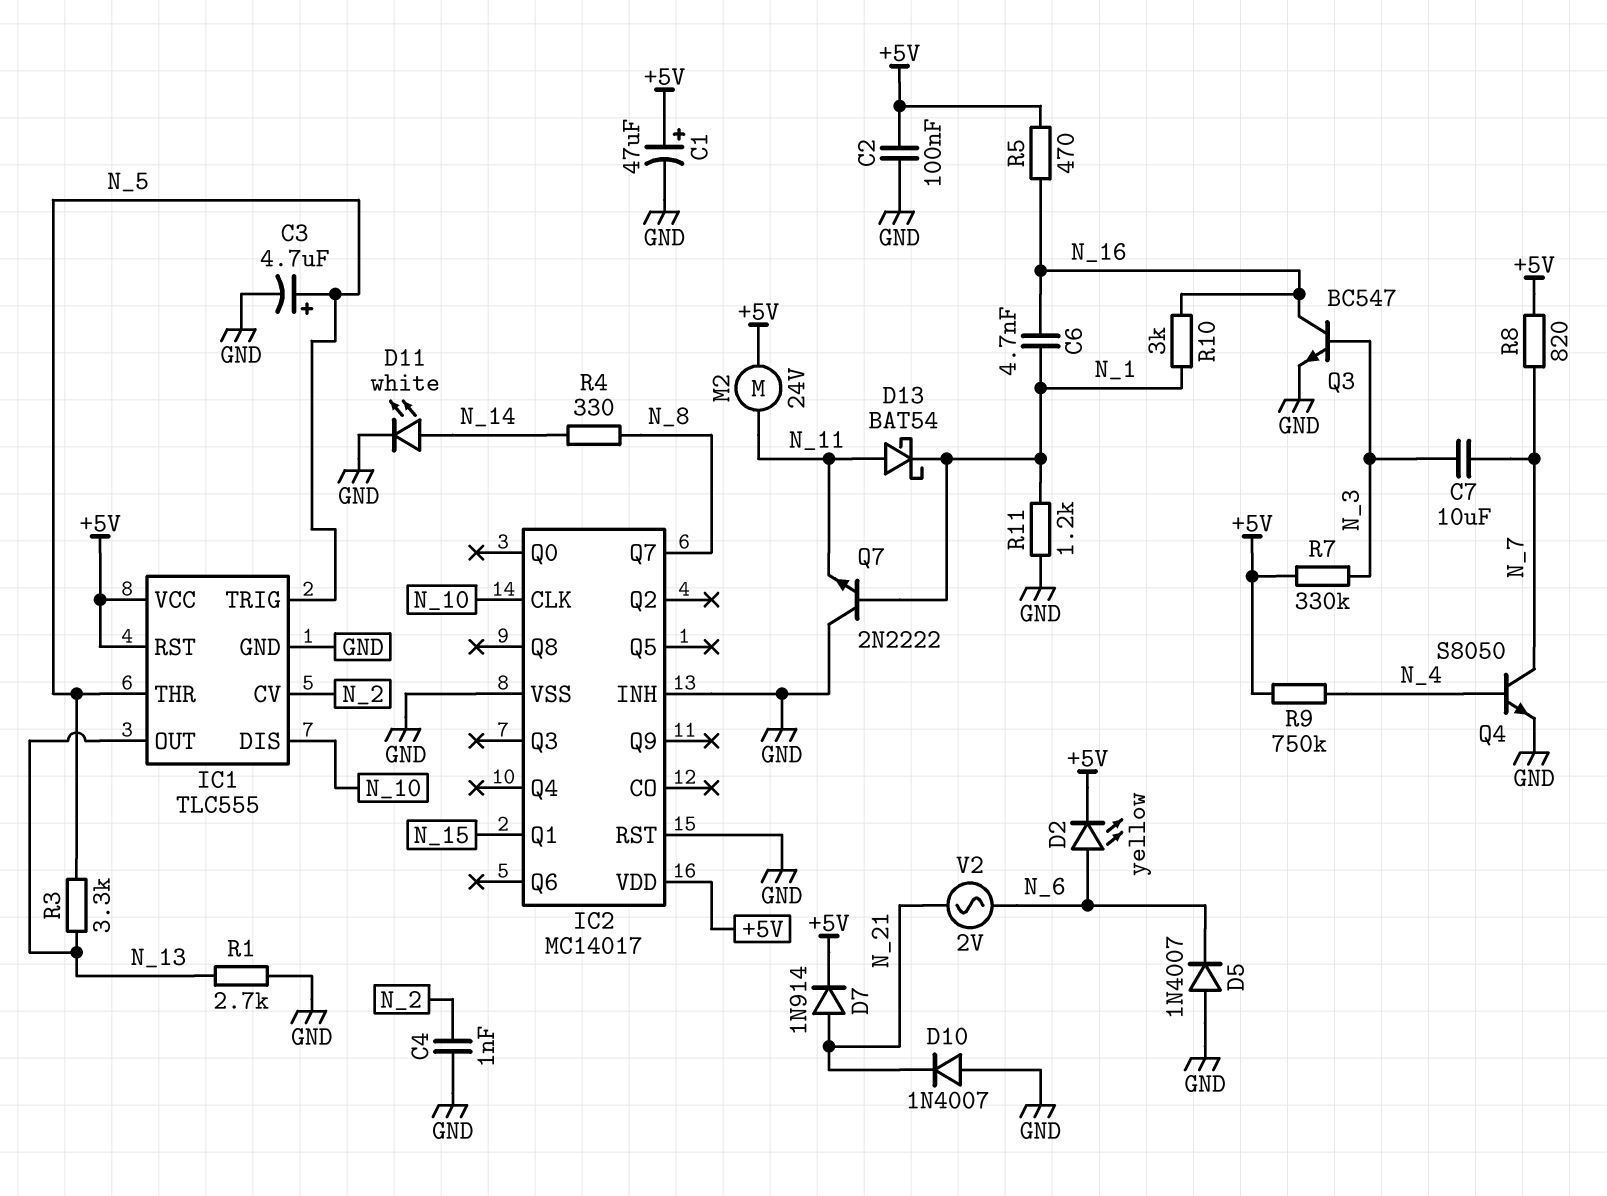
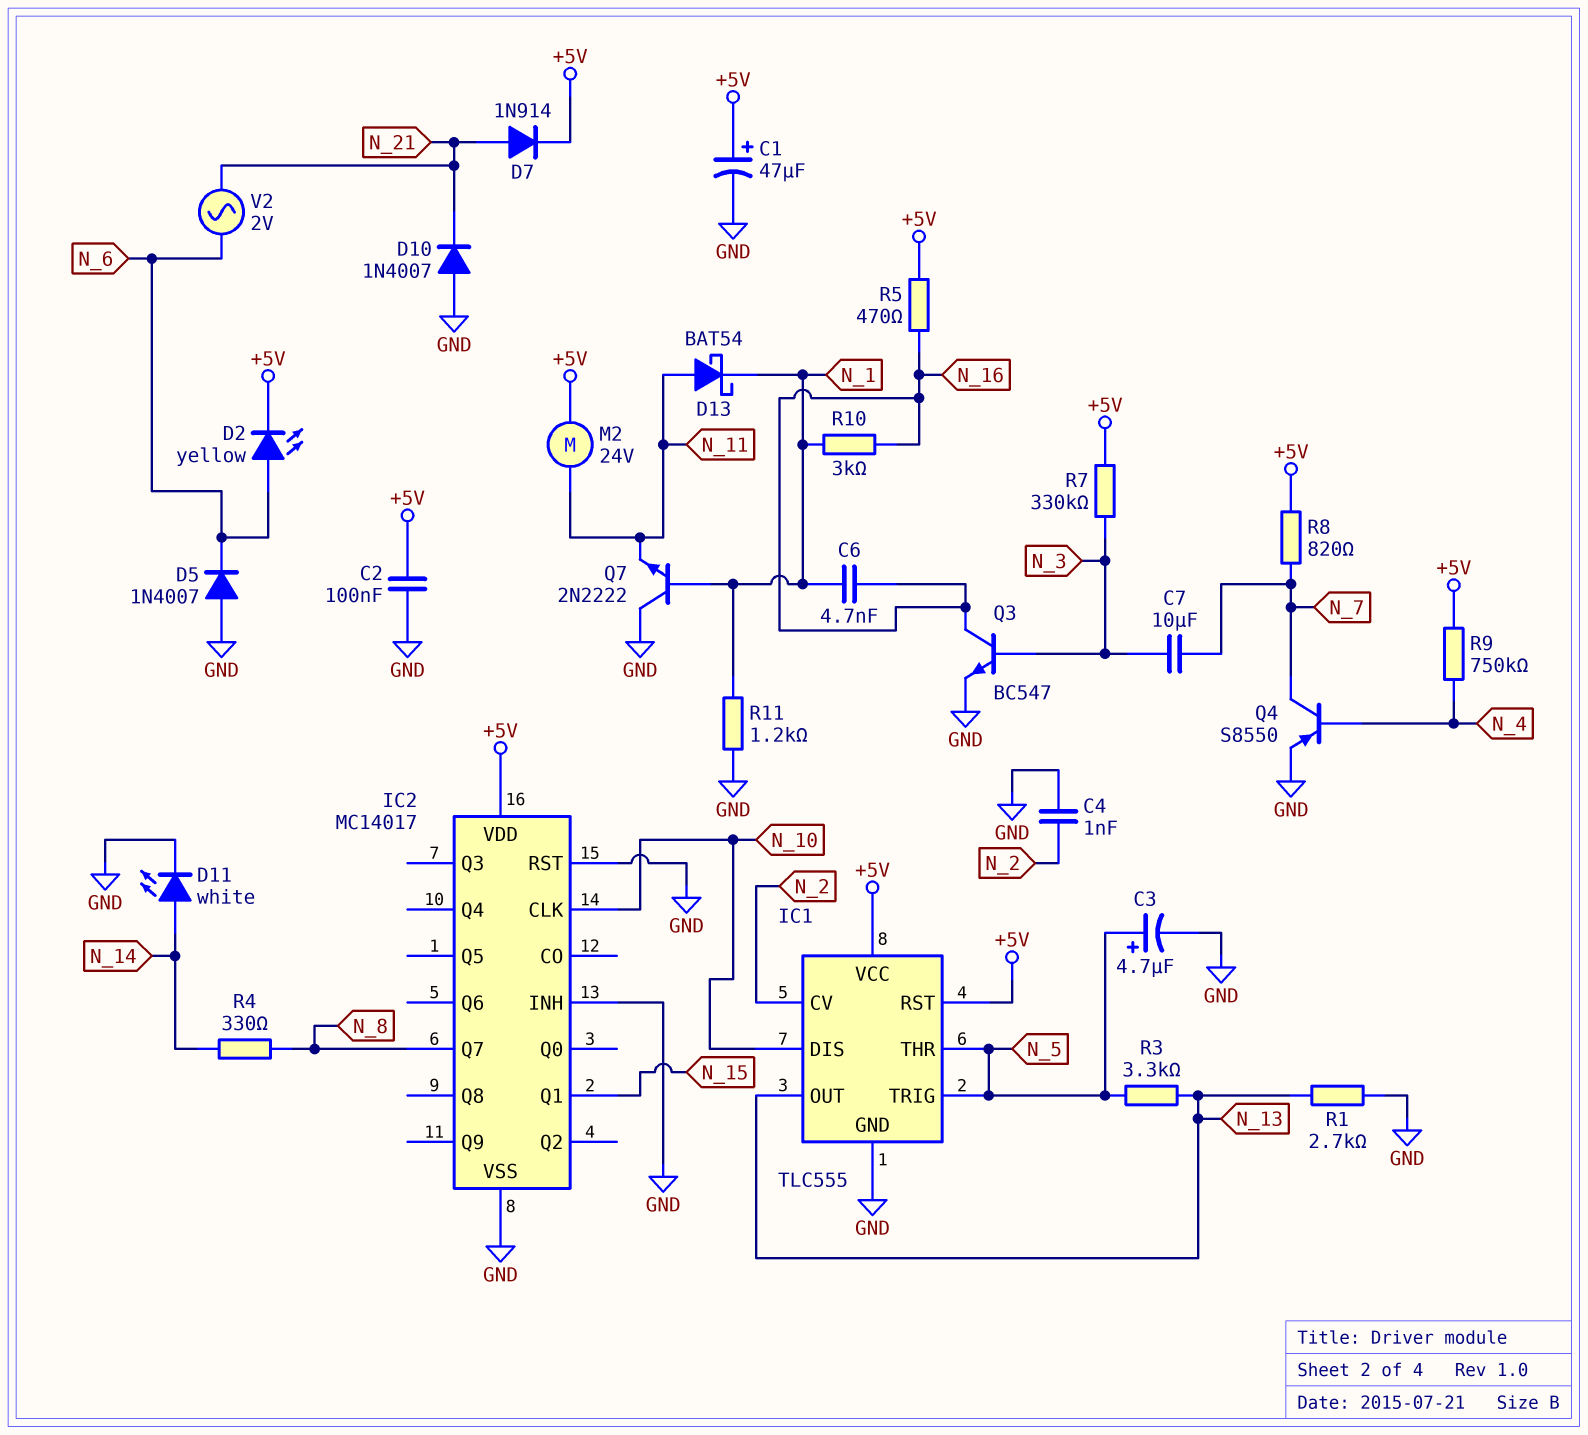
Q4: NPN S8050 (B N_4, C N_7, E GND) -> PNP S8550 (B N_4, C N_7, E GND)

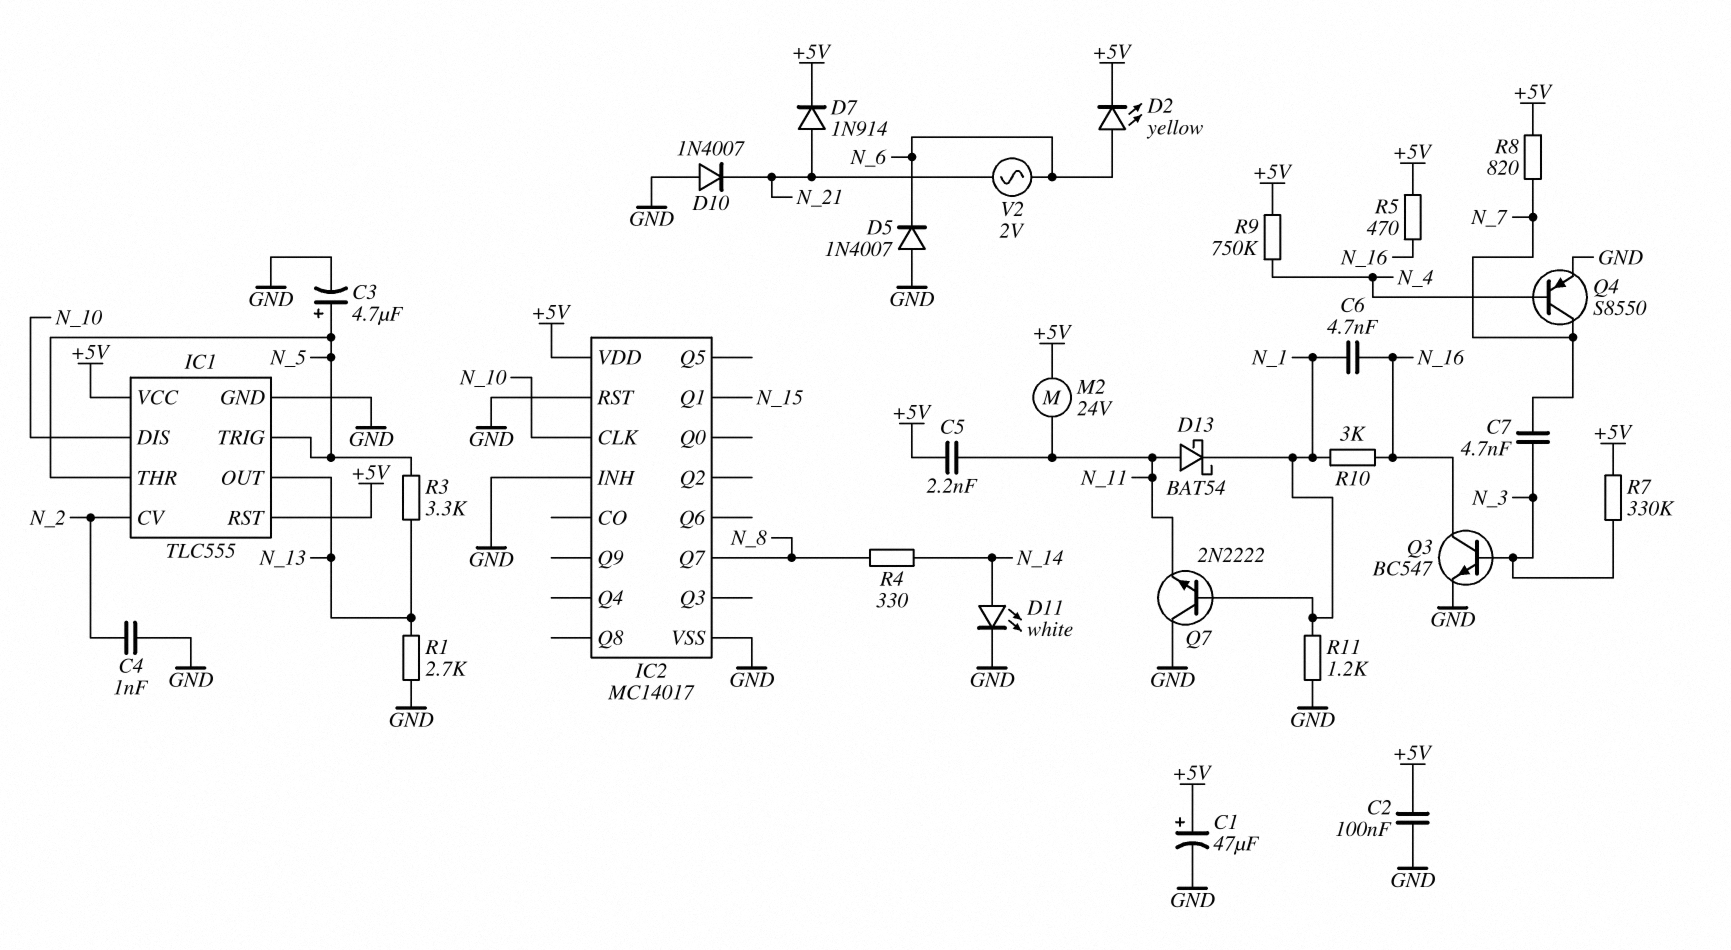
C5: none -> 2.2nF (+5V, N_11)
C7: 10uF (N_3, N_7) -> 4.7nF (N_3, N_7)

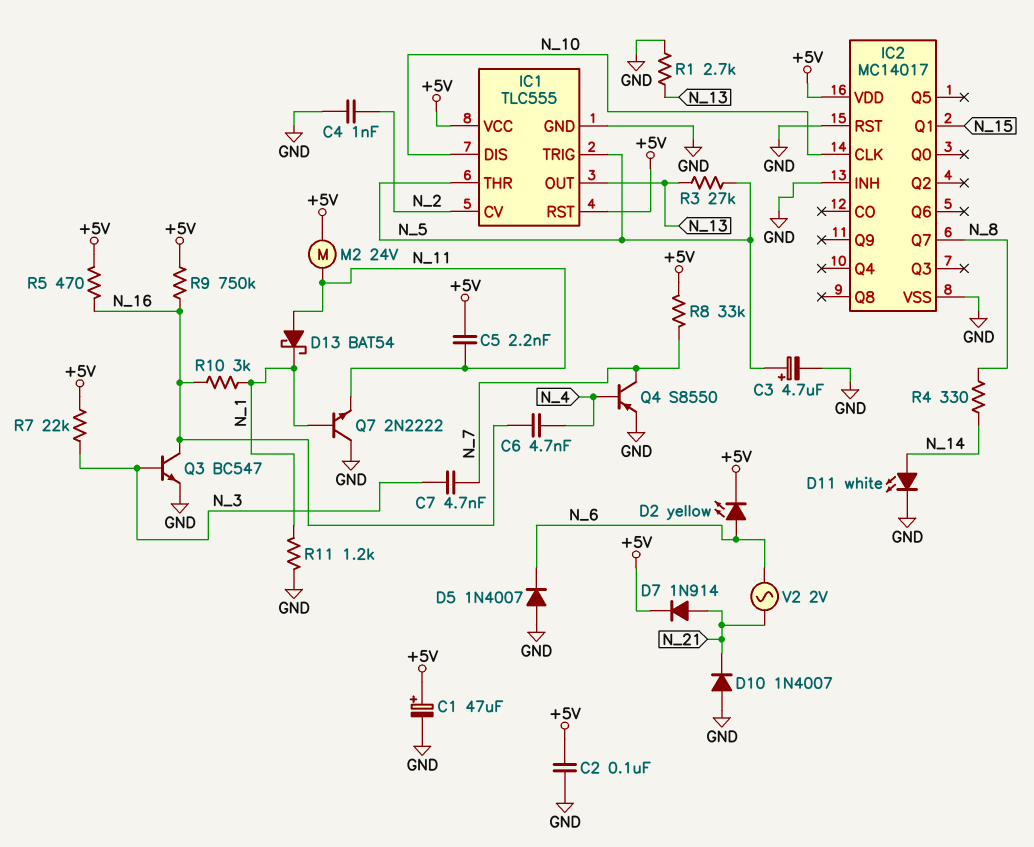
C6: 4.7nF (N_1, N_16) -> 4.7nF (N_4, N_16)
R3: 3.3k (N_5, N_13) -> 27k (N_5, N_13)
R7: 330k (+5V, N_3) -> 22k (+5V, N_3)
R8: 820 (+5V, N_7) -> 33k (+5V, N_7)
R9: 750k (+5V, N_4) -> 750k (+5V, N_16)

